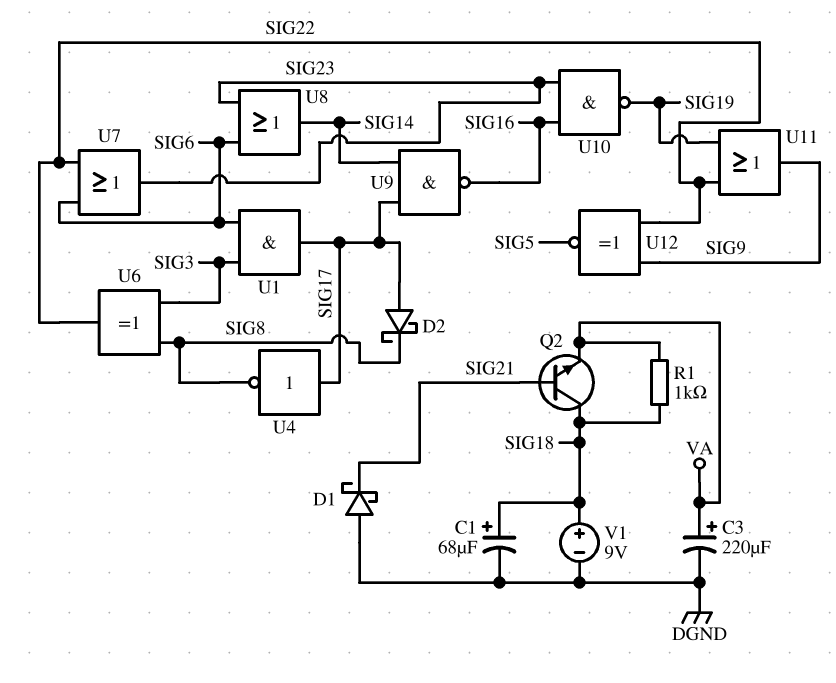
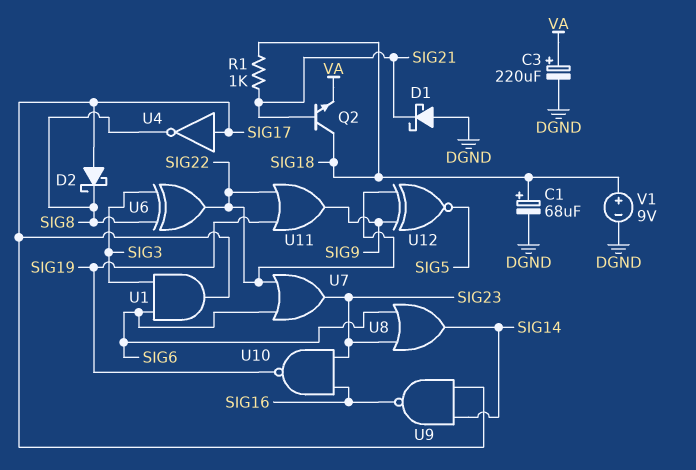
R1: 1k (SIG18, VA) -> 1k (SIG18, SIG21)

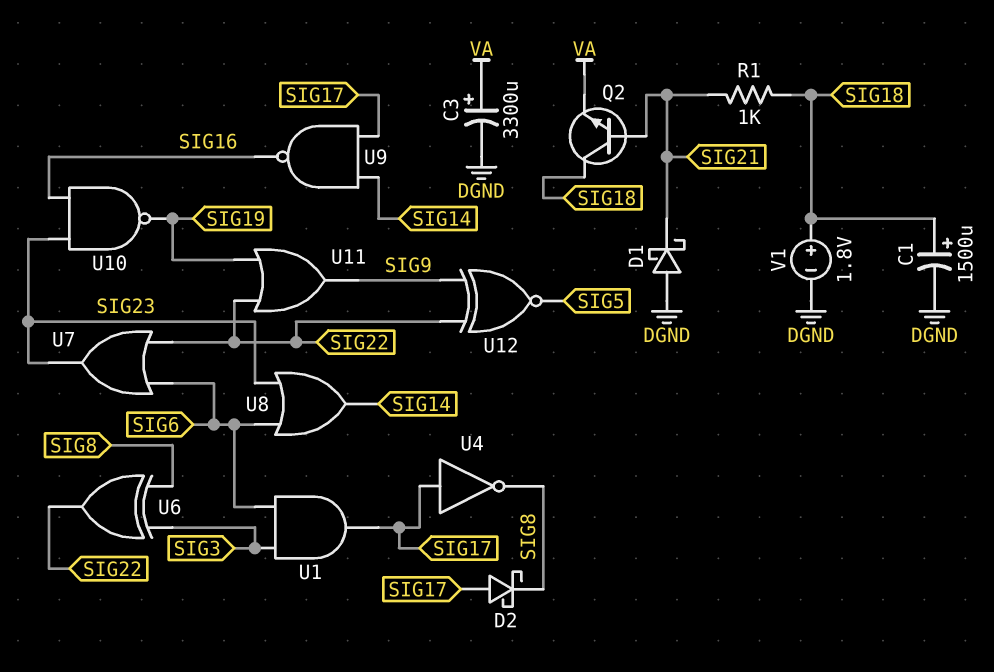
C1: 68uF (plus SIG18, minus DGND) -> 1500uF (plus SIG18, minus DGND)
C3: 220uF (plus VA, minus DGND) -> 3300uF (plus VA, minus DGND)
V1: 9V (plus SIG18, minus DGND) -> 1.8V (plus SIG18, minus DGND)

